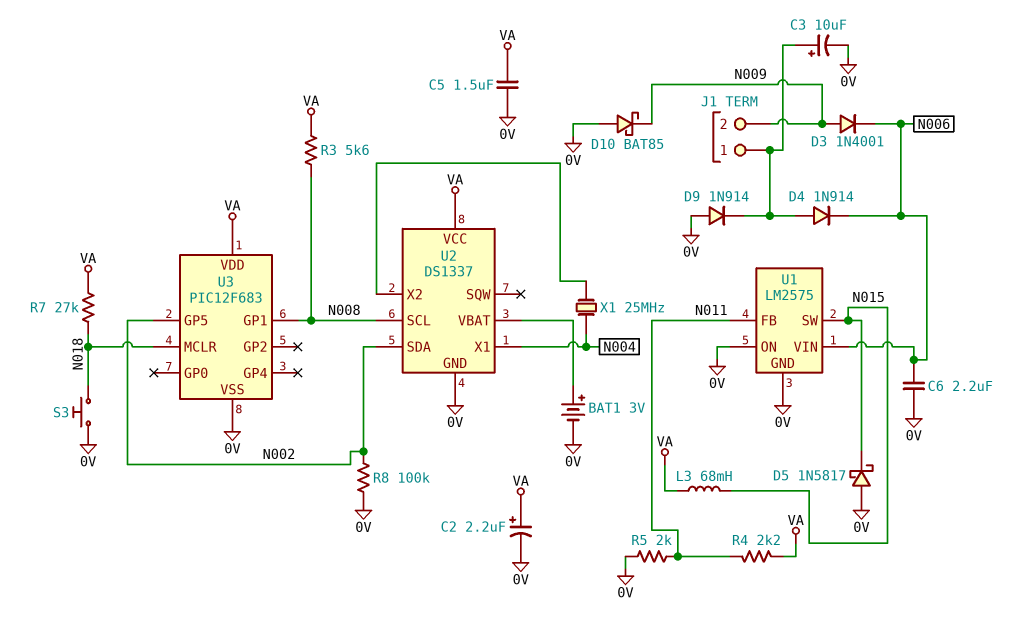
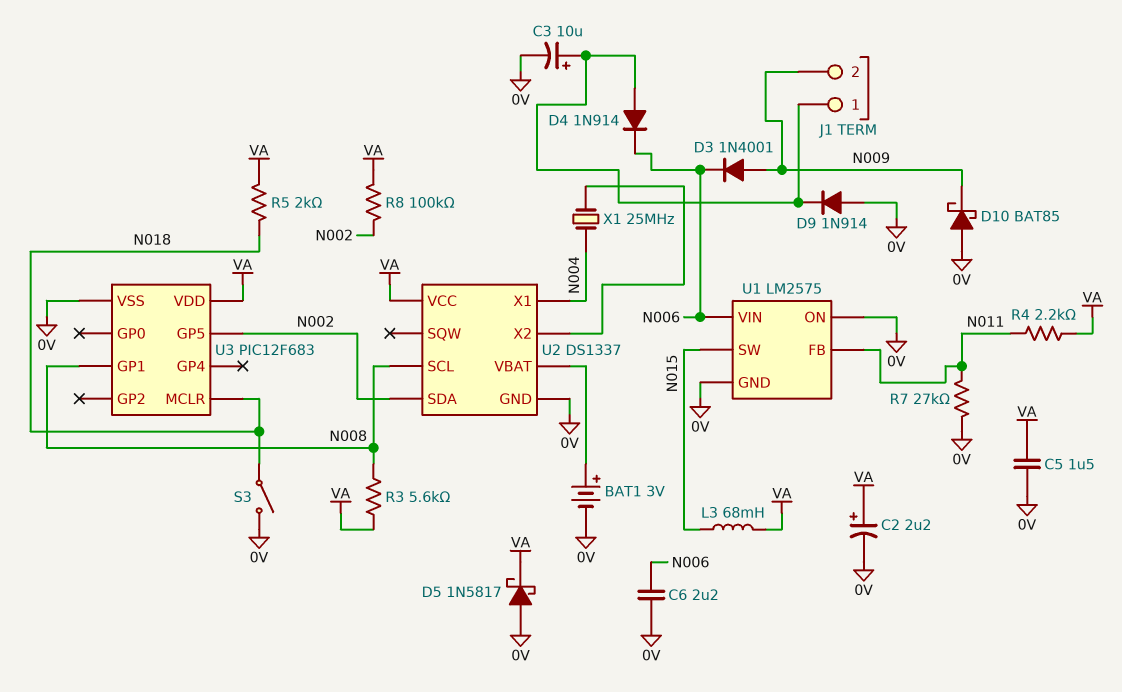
D5: schottky 1N5817 (A 0V, K N015) -> schottky 1N5817 (A 0V, K VA)
R5: 2k (0V, N011) -> 2k (N018, VA)
R7: 27k (N018, VA) -> 27k (0V, N011)
R8: 100k (0V, N002) -> 100k (N002, VA)
S3: button (0V, N018) -> switch (0V, N018)

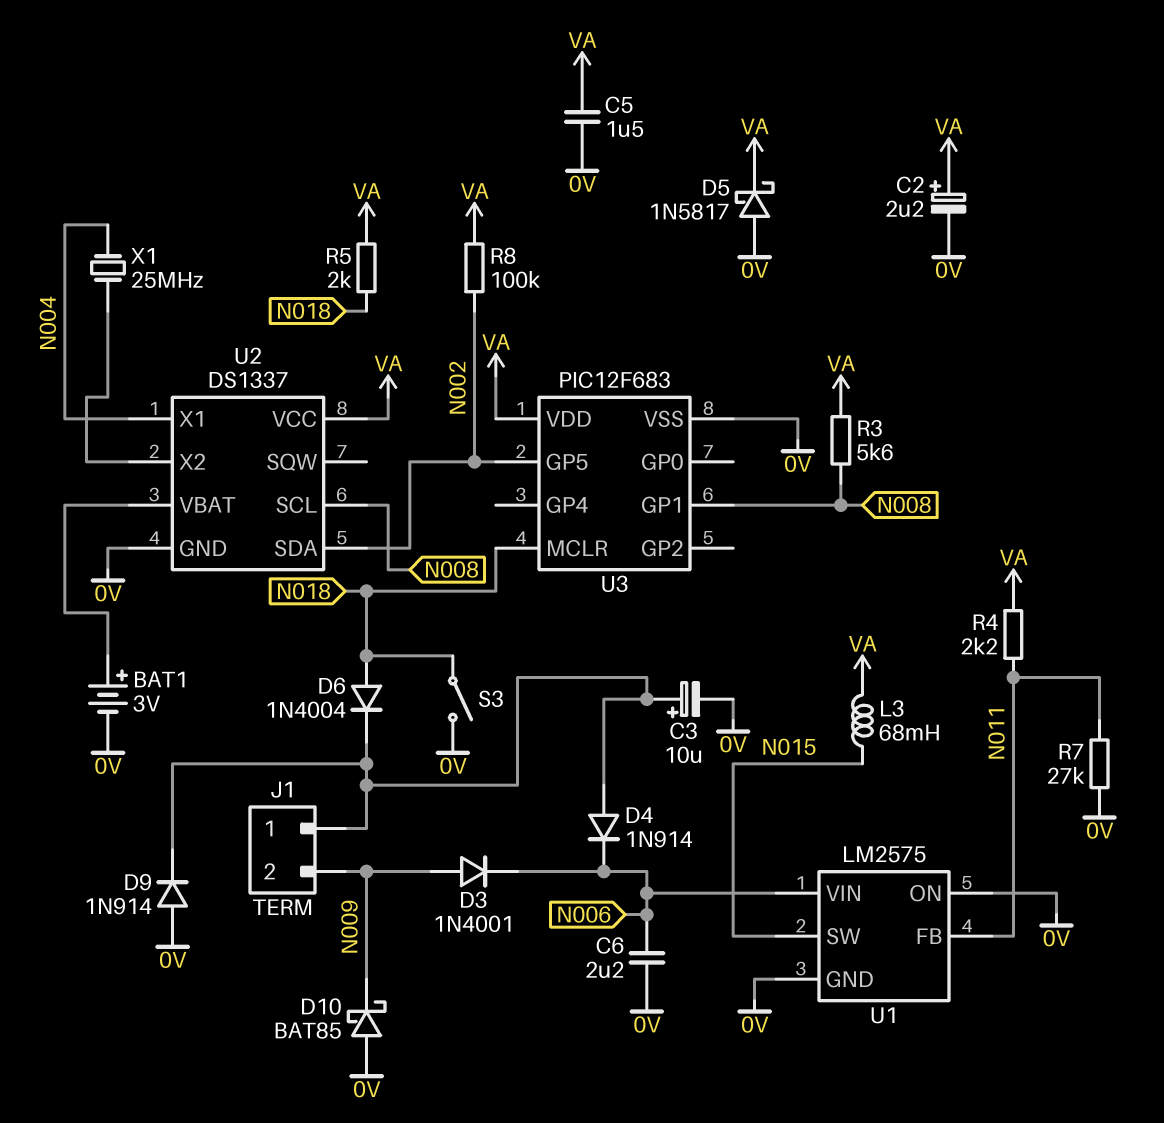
D6: none -> diode 1N4004 (A N018, K J1/1)

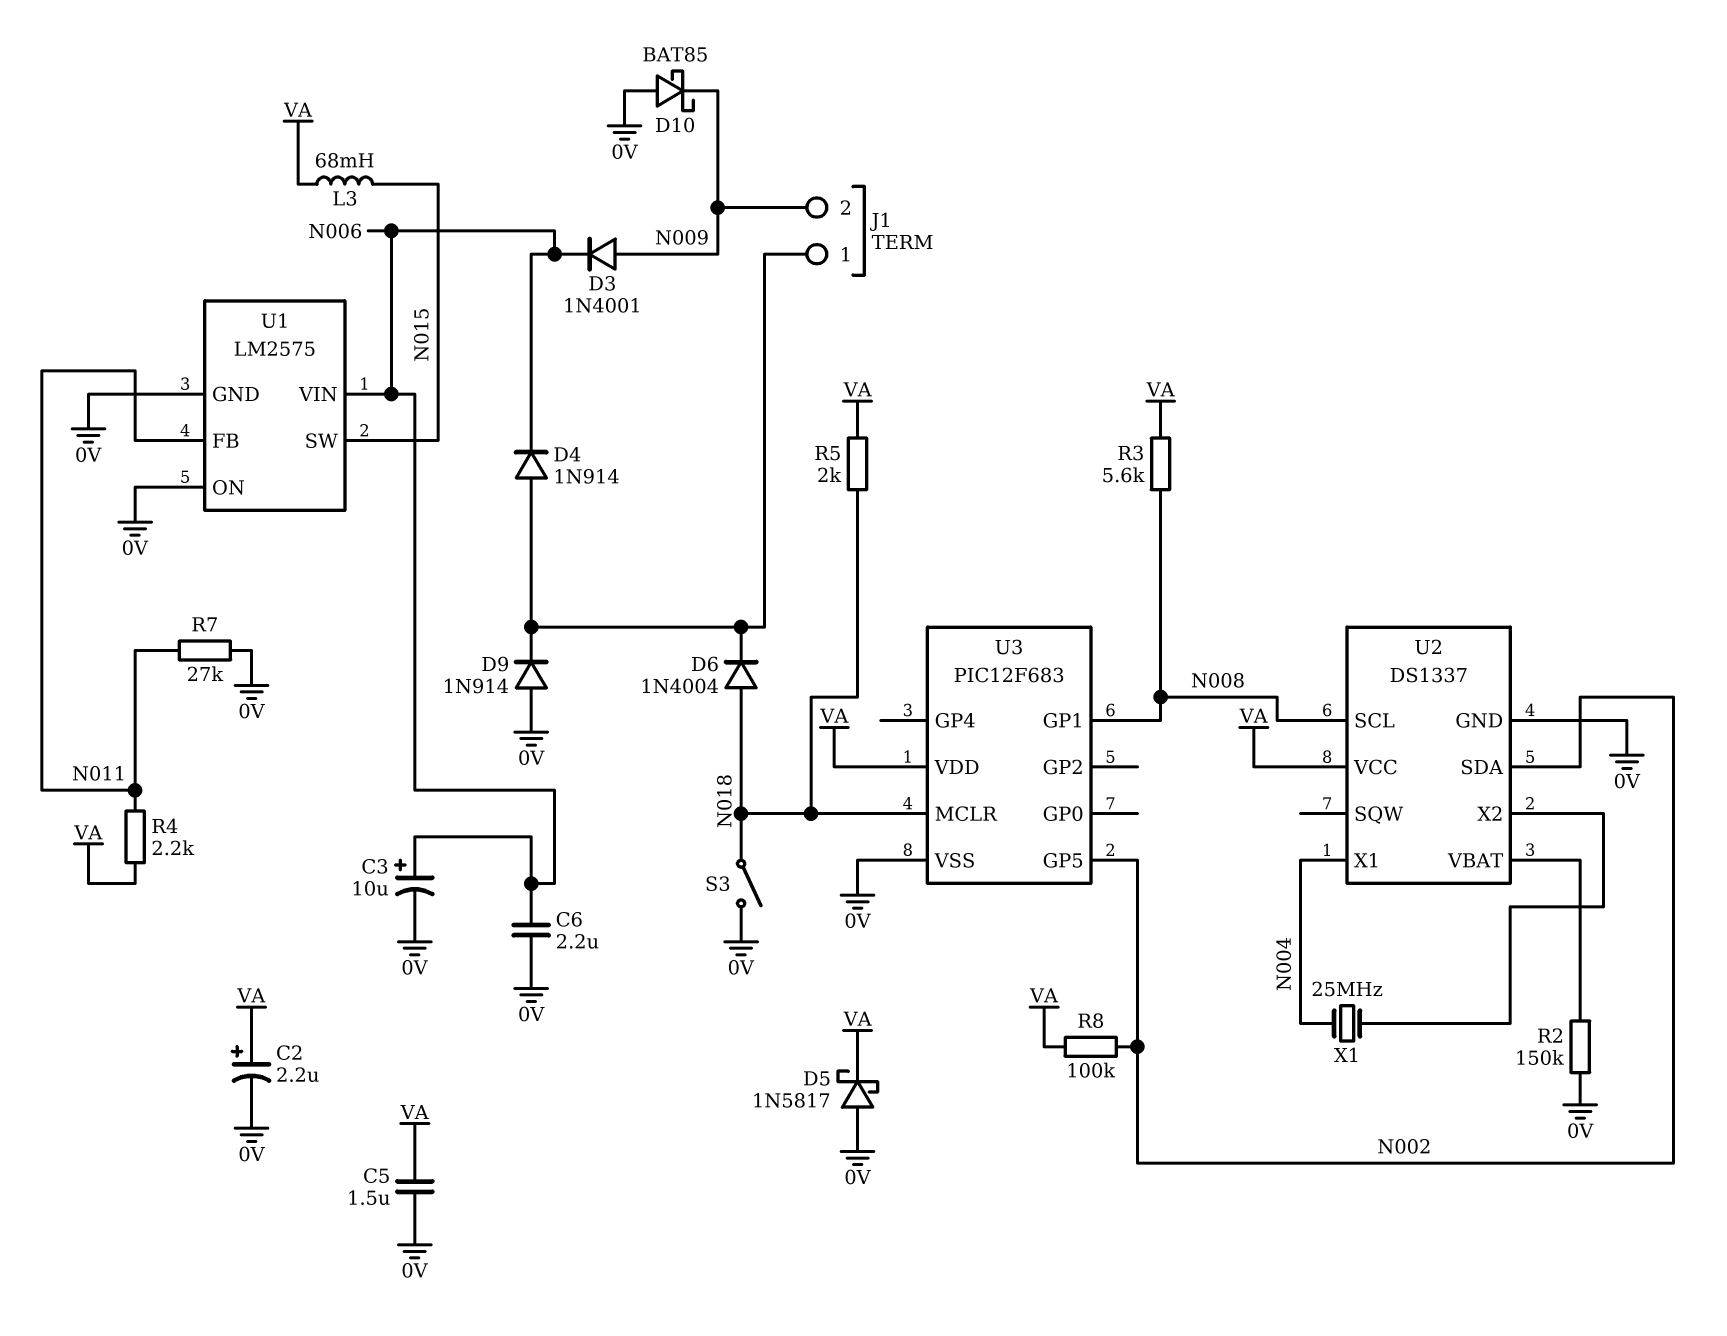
BAT1: 3V (plus U2/VBAT, minus 0V) -> none
C3: 10uF (plus J1/1, minus 0V) -> 10uF (plus N006, minus 0V)
R2: none -> 150k (0V, U2/VBAT)

